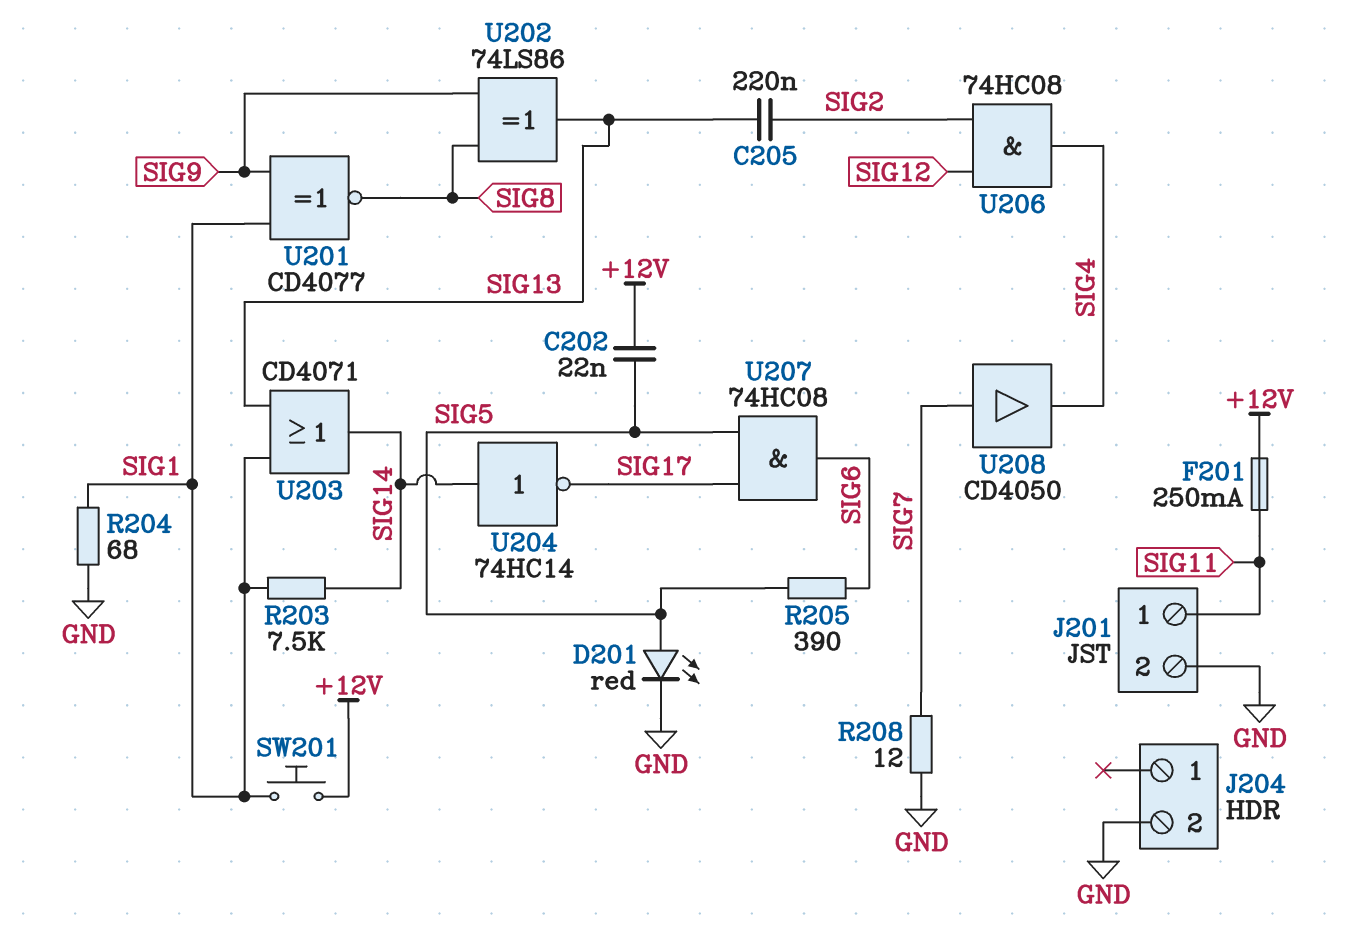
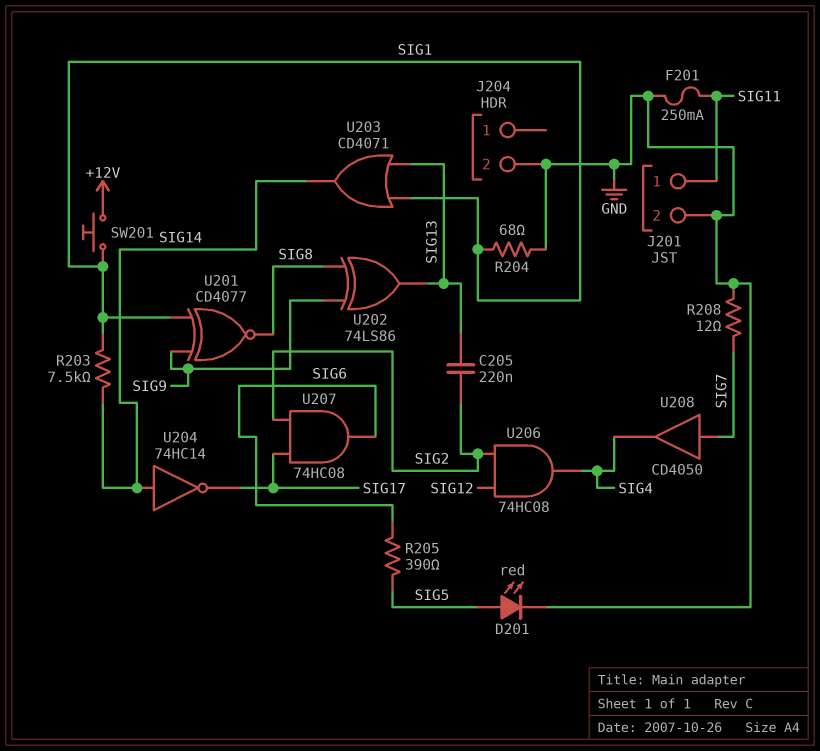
C202: 22nF (+12V, SIG5) -> none
F201: 250mA (+12V, SIG11) -> 250mA (GND, SIG11)
U207: AND 74HC08 (in SIG5, in SIG17, out SIG6) -> AND 74HC08 (in SIG2, in SIG17, out SIG6)

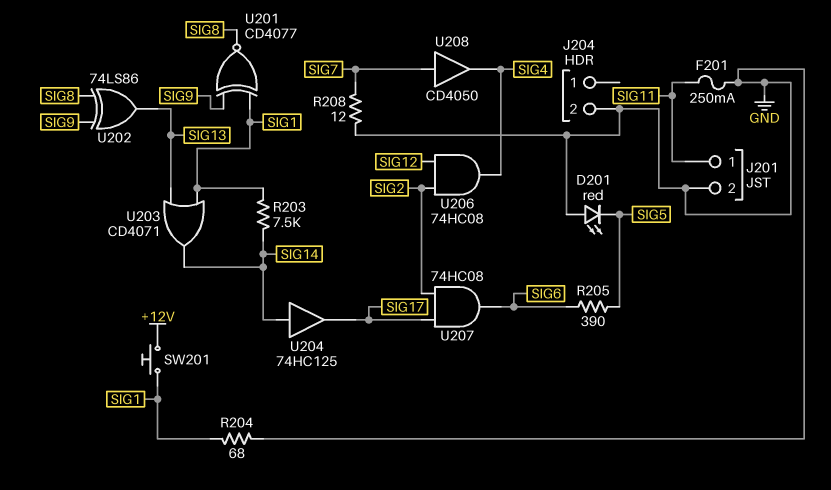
C205: 220nF (SIG2, SIG13) -> none
D201: LED red (A SIG5, K GND) -> LED red (A GND, K SIG5)
U204: NOT 74HC14 (in SIG14, out SIG17) -> buffer 74HC125 (in SIG14, out SIG17)

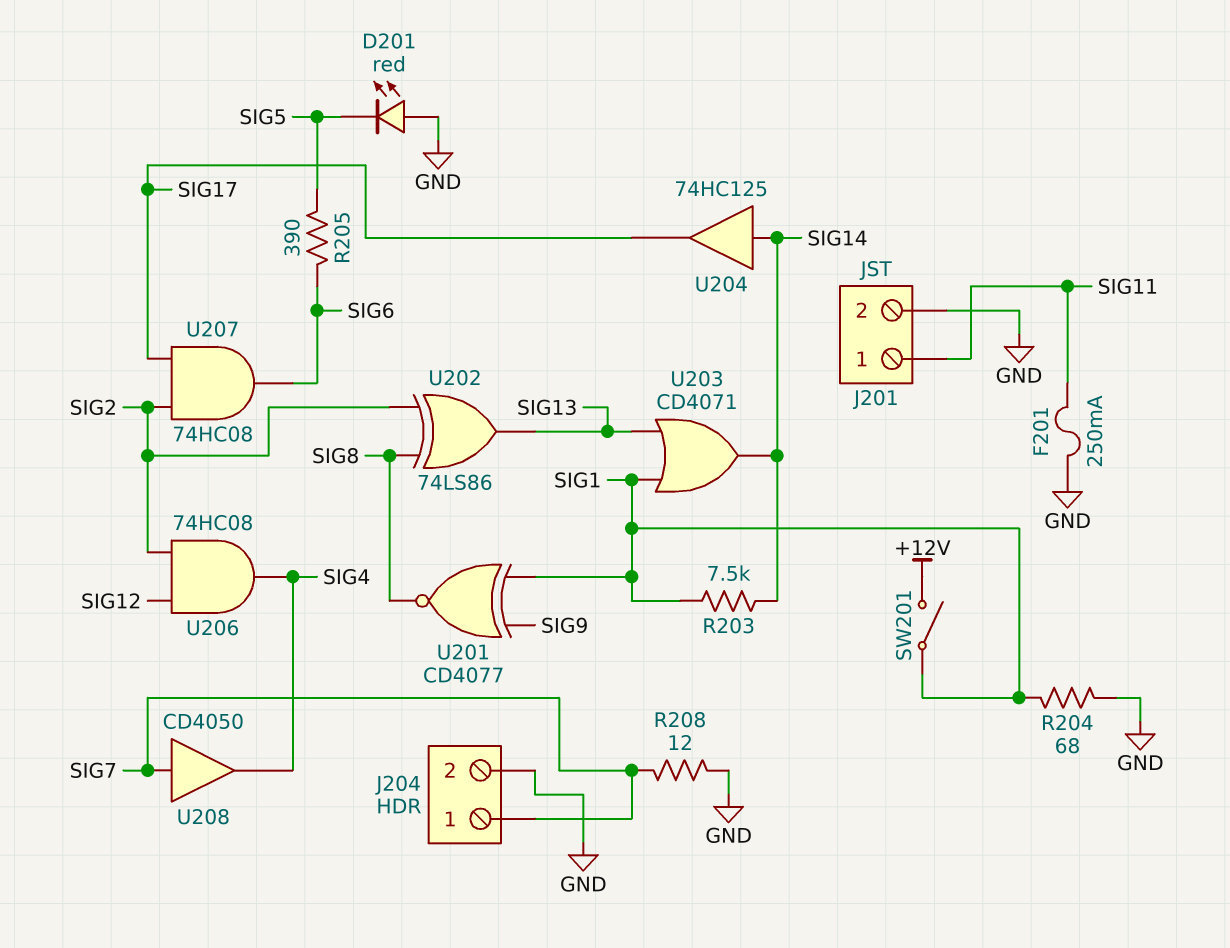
J204 pin 1: none -> SIG7
SW201: button (+12V, SIG1) -> switch (+12V, SIG1)
U202: XOR 74LS86 (in SIG8, in SIG9, out SIG13) -> XOR 74LS86 (in SIG2, in SIG8, out SIG13)

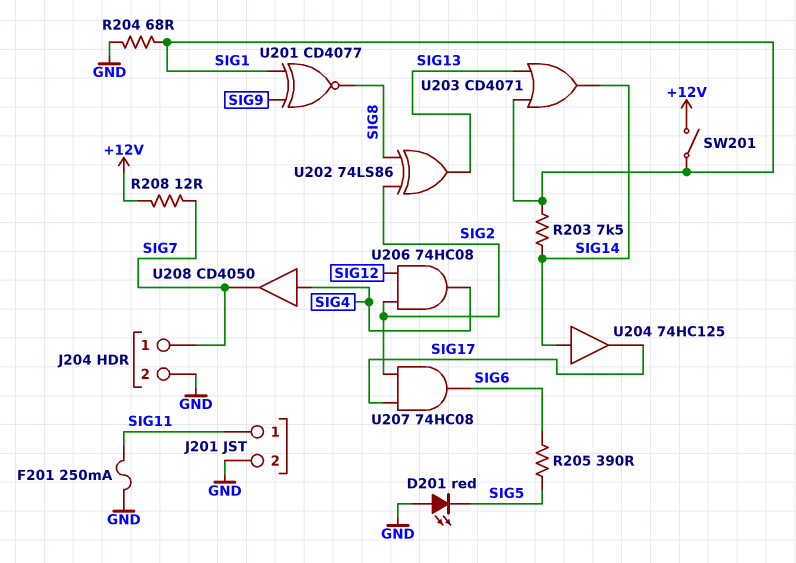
R208: 12 (GND, SIG7) -> 12 (+12V, SIG7)
U208: buffer CD4050 (in SIG7, out SIG4) -> buffer CD4050 (in SIG4, out SIG7)

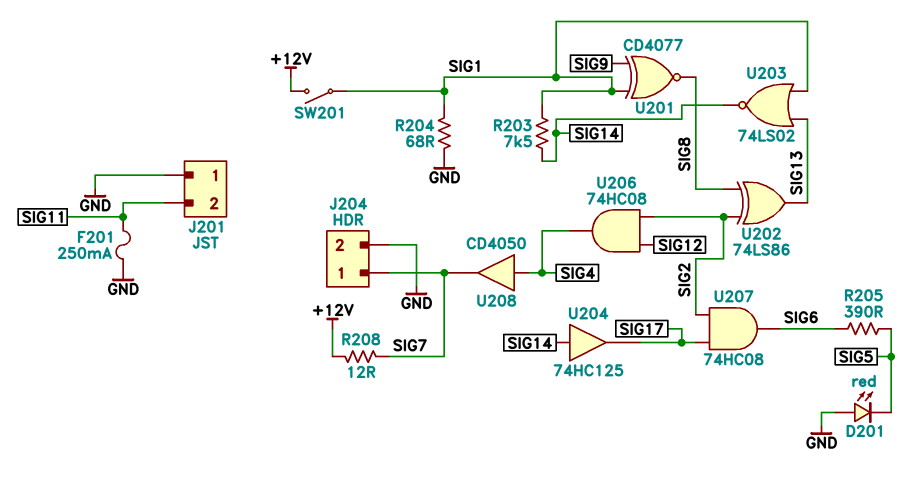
J201 pin 1: SIG11 -> GND
J201 pin 2: GND -> SIG11
U203: OR CD4071 (in SIG1, in SIG13, out SIG14) -> NOR 74LS02 (in SIG1, in SIG13, out SIG14)

